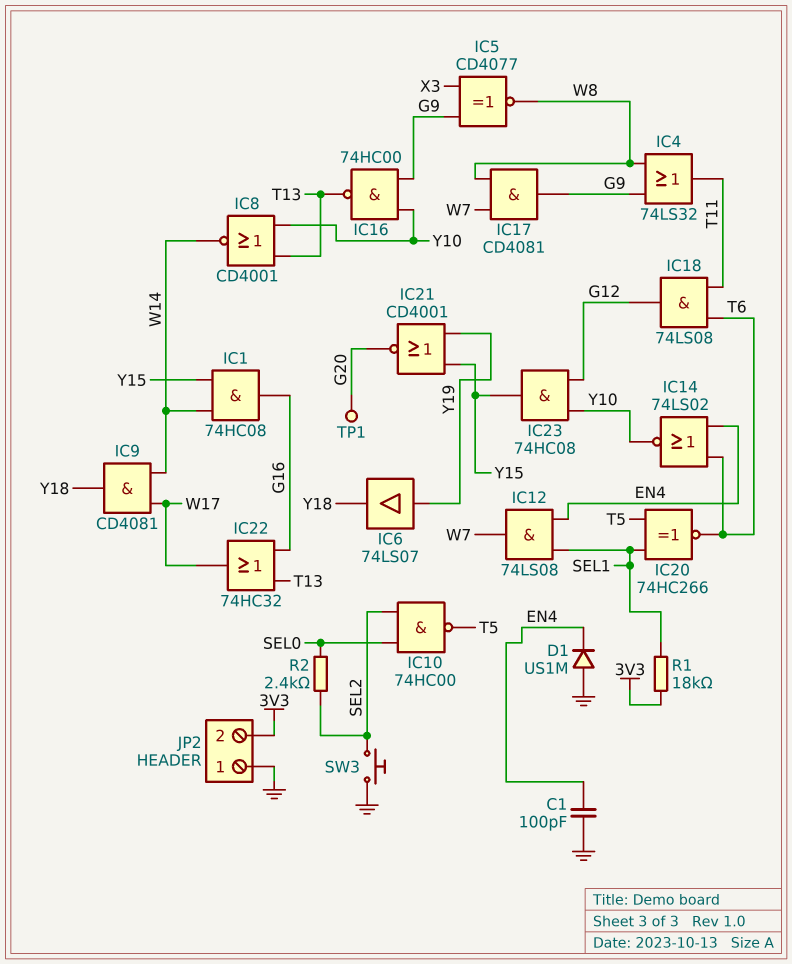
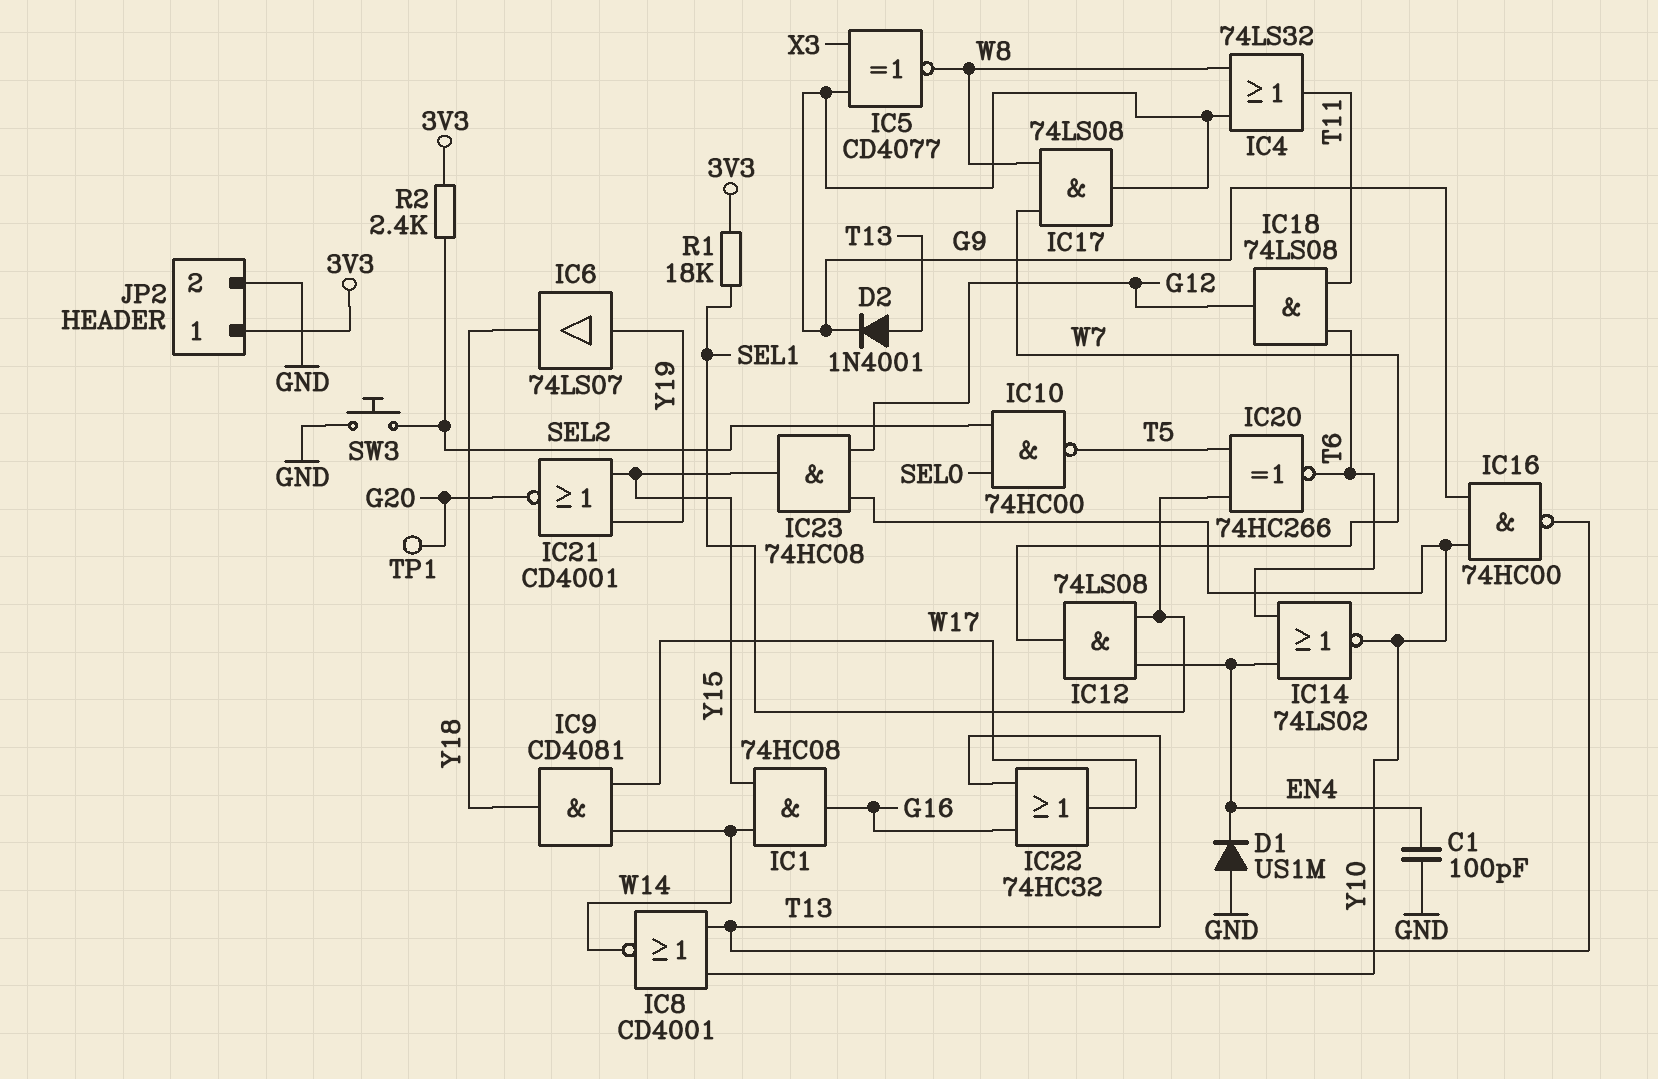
D2: none -> diode 1N4001 (A T13, K G9)
IC17: AND CD4081 (in W7, in W8, out G9) -> AND 74LS08 (in W7, in W8, out G9)
JP2 pin 1: GND -> 3V3
JP2 pin 2: 3V3 -> GND
R2: 2.4k (SEL0, SEL2) -> 2.4k (3V3, SEL2)

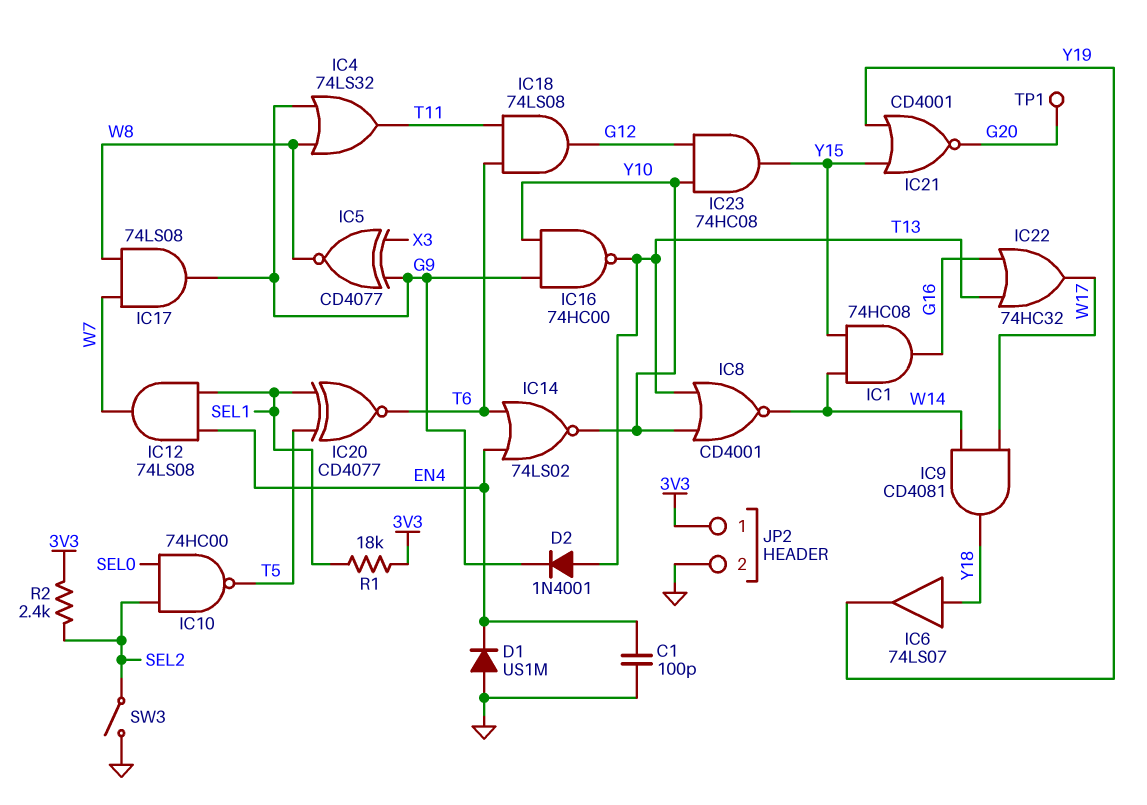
IC6: buffer 74LS07 (in Y19, out Y18) -> buffer 74LS07 (in Y18, out Y19)
IC20: XNOR 74HC266 (in SEL1, in T5, out T6) -> XNOR CD4077 (in SEL1, in T5, out T6)
SW3: button (GND, SEL2) -> switch (GND, SEL2)

